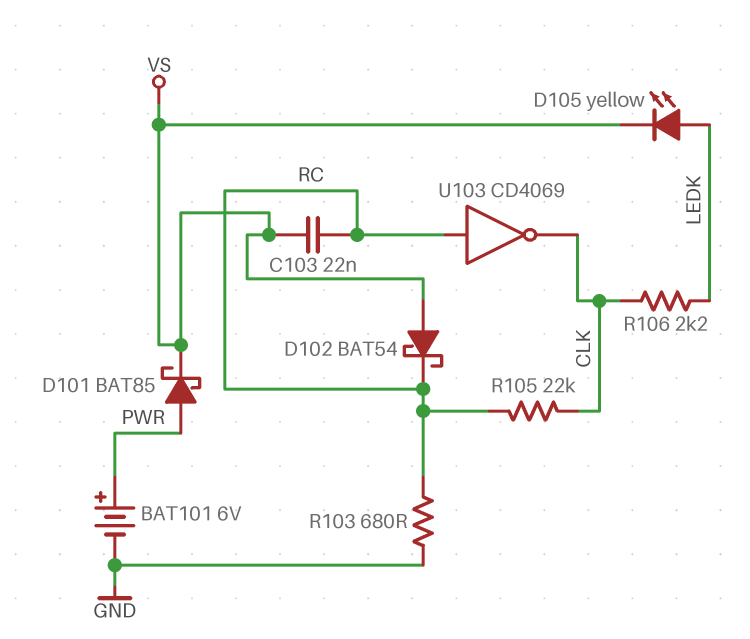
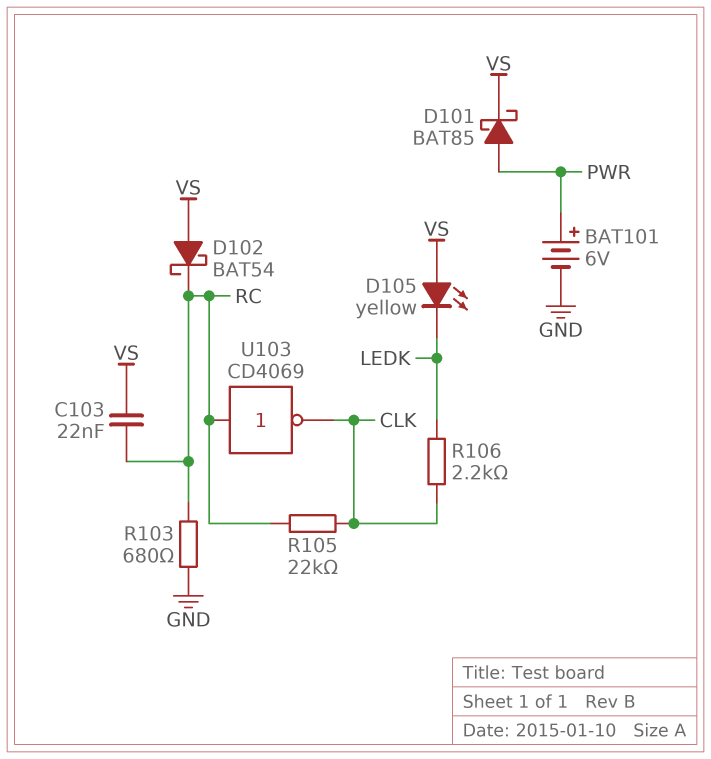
D105: LED yellow (A LEDK, K VS) -> LED yellow (A VS, K LEDK)

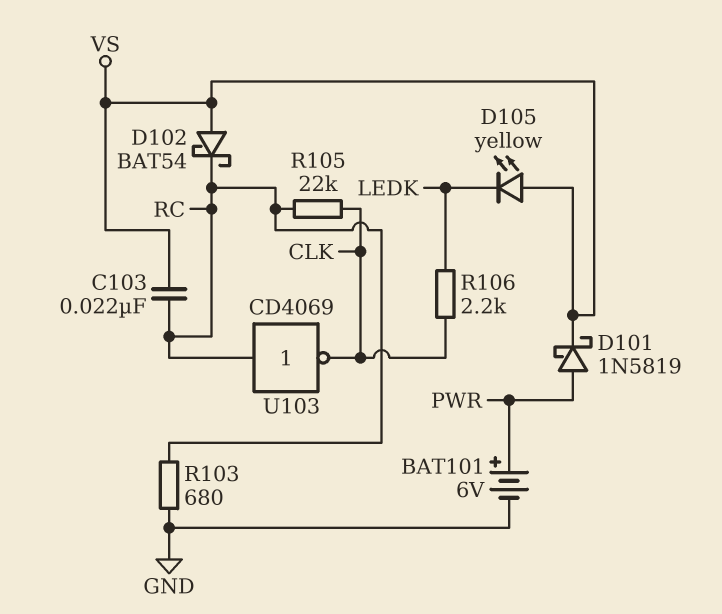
D101: schottky BAT85 (A PWR, K VS) -> schottky 1N5819 (A PWR, K VS)

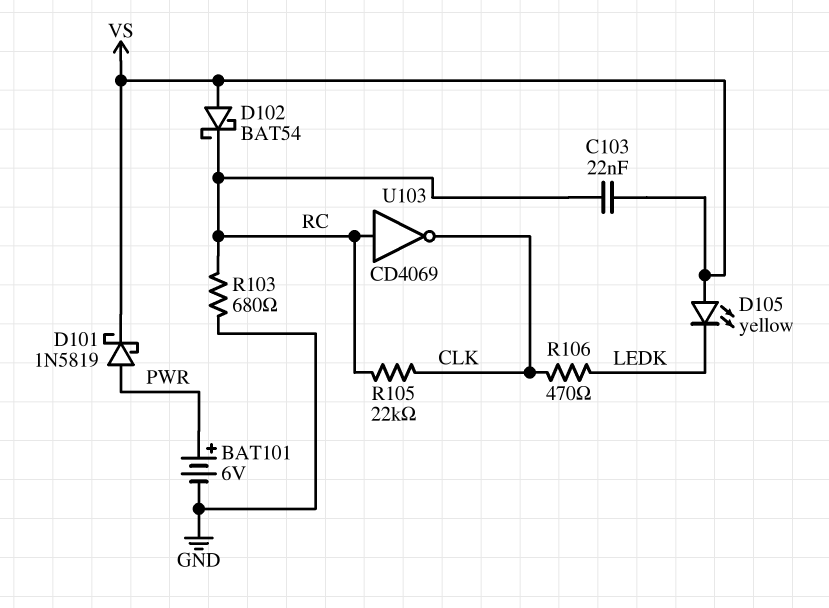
R106: 2.2k (CLK, LEDK) -> 470 (CLK, LEDK)

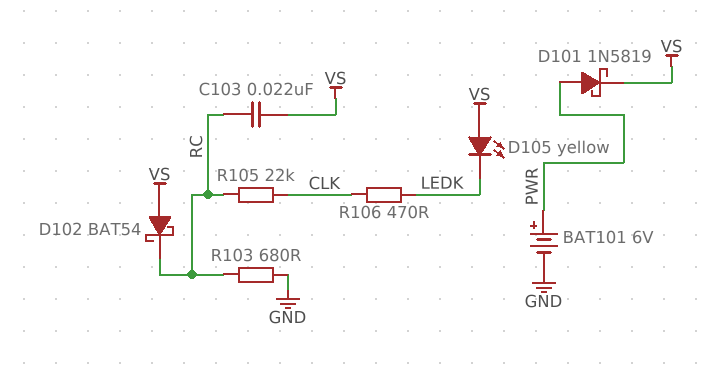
U103: NOT CD4069 (in RC, out CLK) -> none

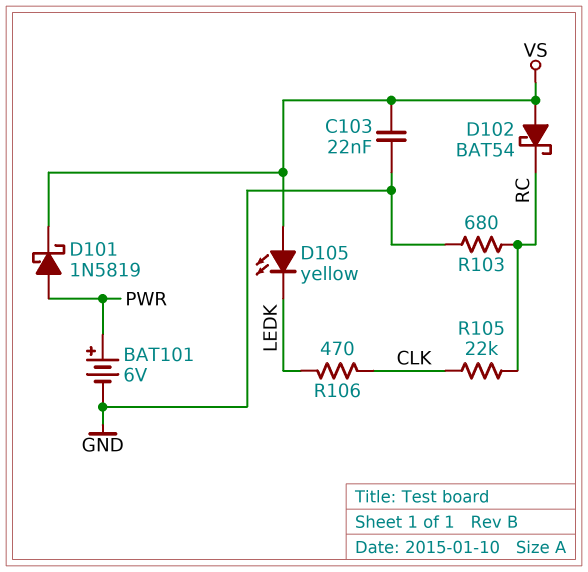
C103: 22nF (RC, VS) -> 22nF (GND, VS)

